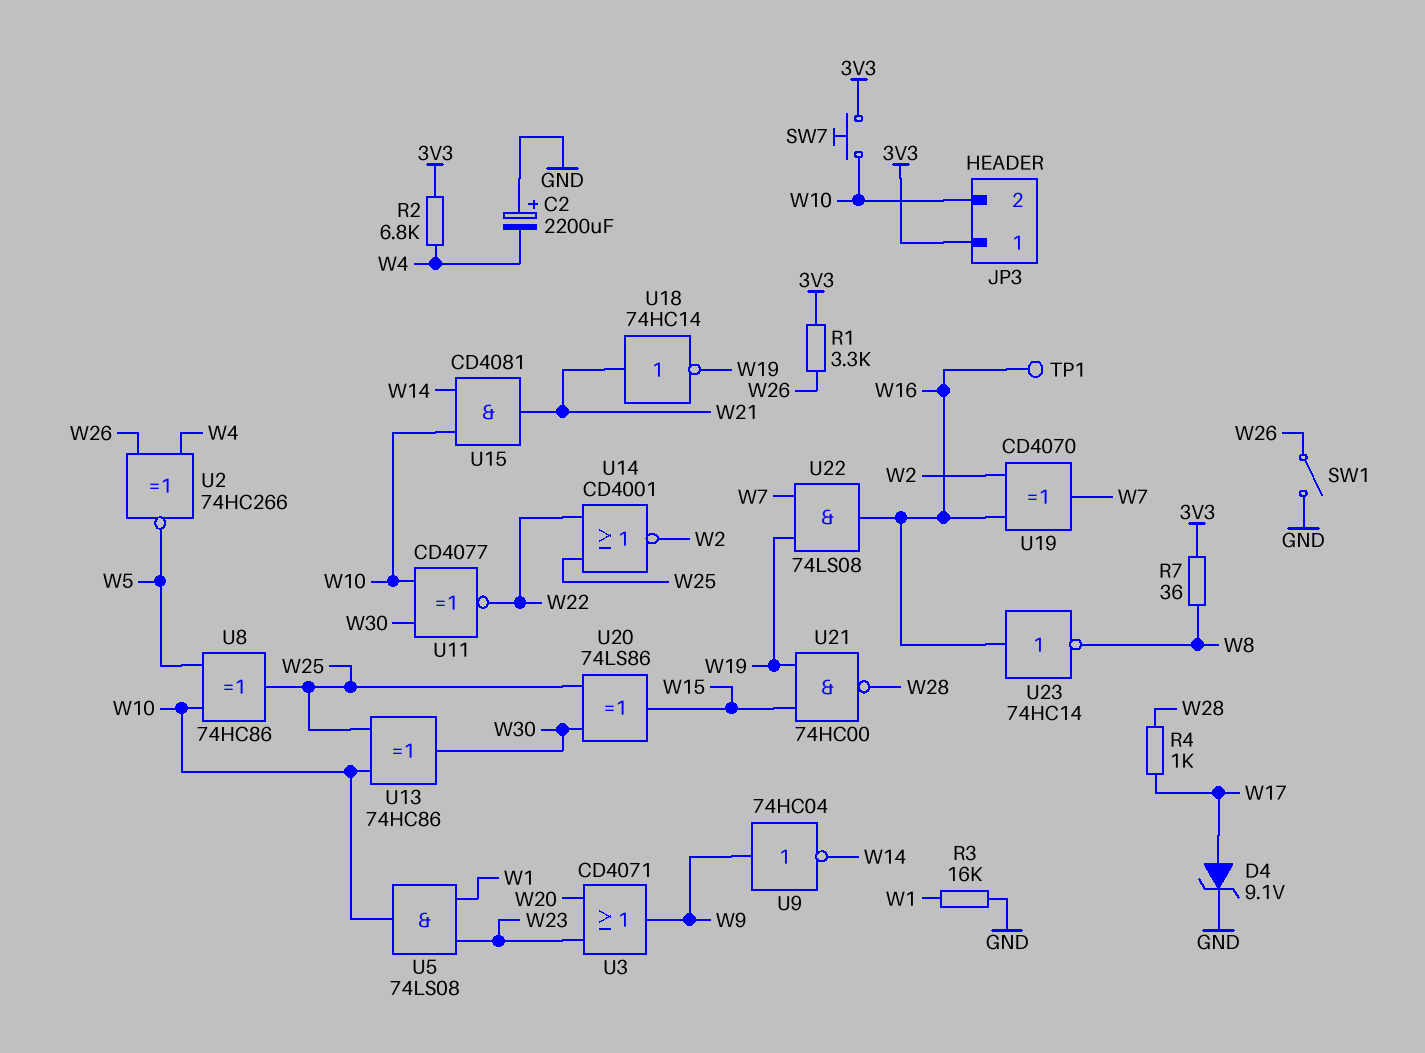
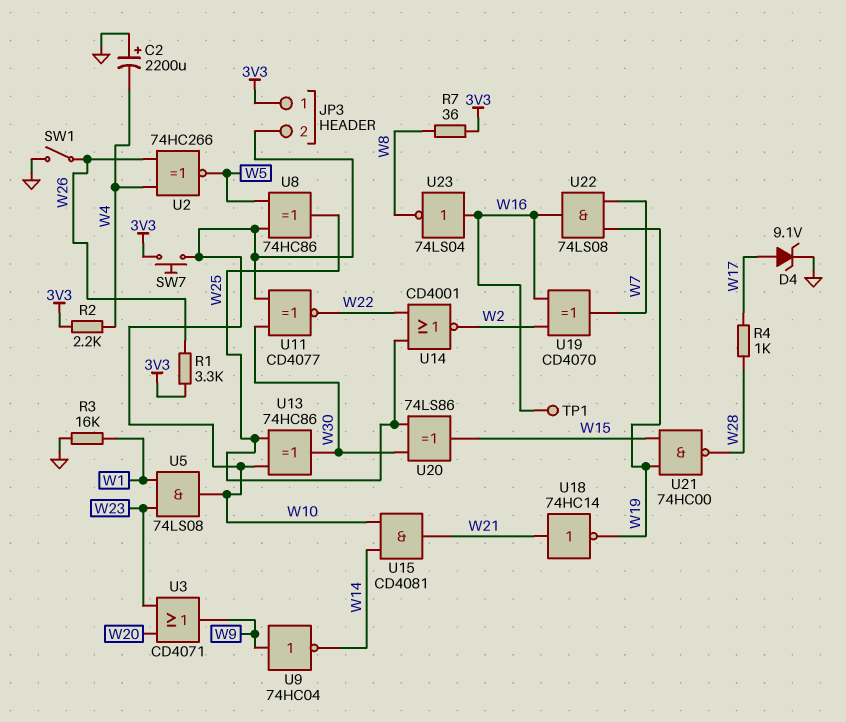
R2: 6.8k (3V3, W4) -> 2.2k (3V3, W4)
U23: NOT 74HC14 (in W16, out W8) -> NOT 74LS04 (in W16, out W8)

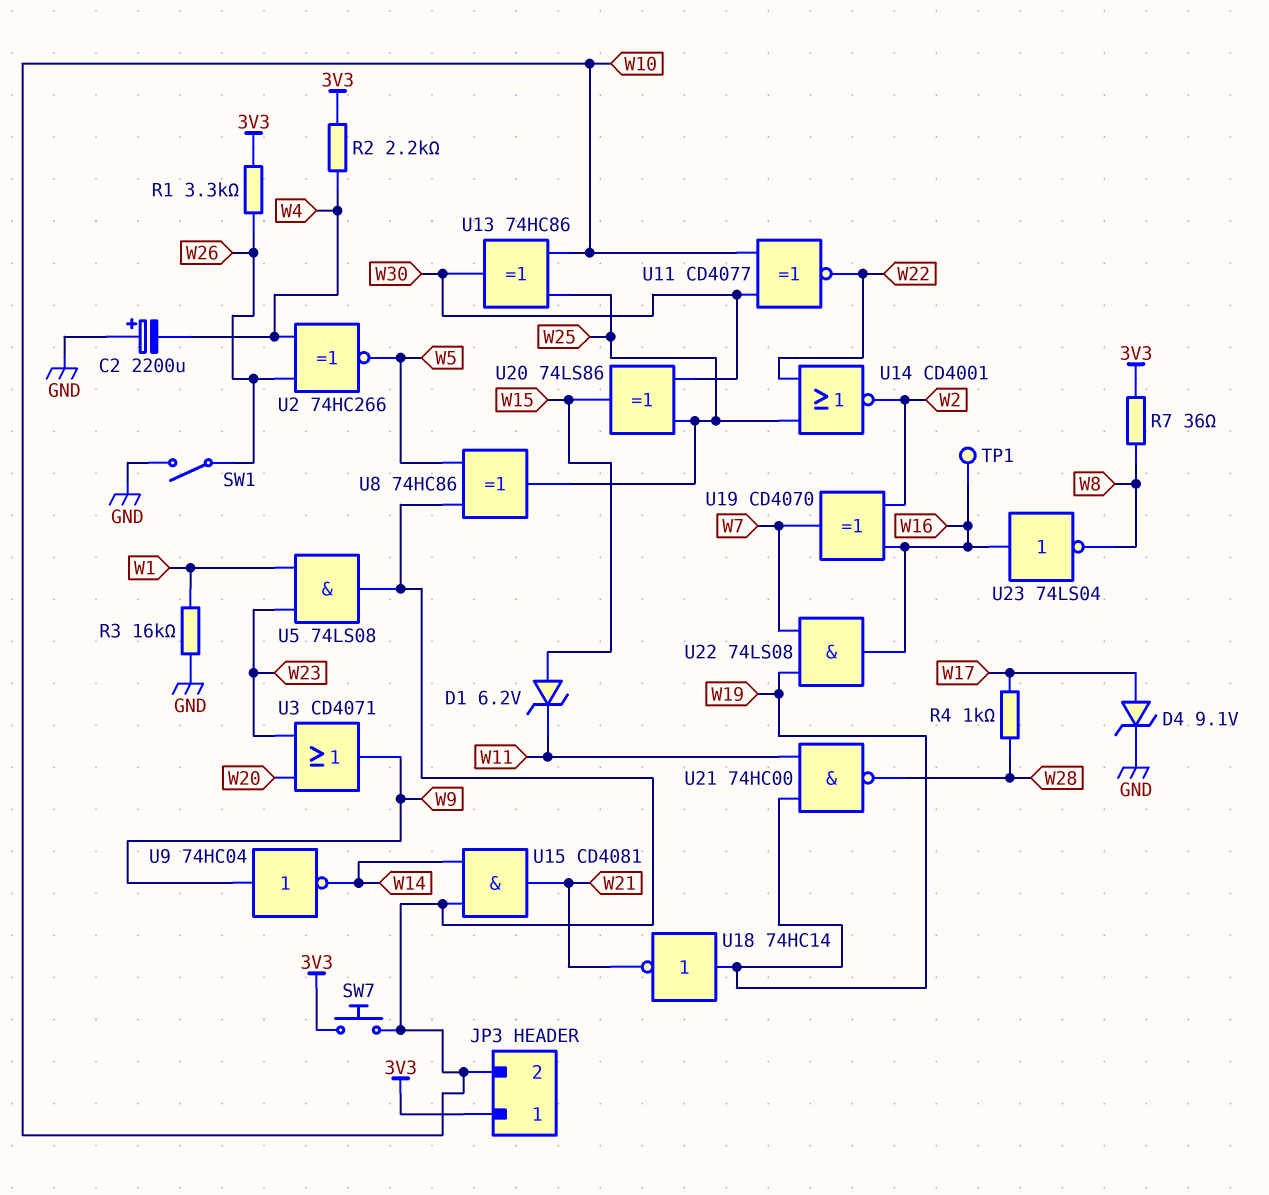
D1: none -> zener 6.2V (A W15, K W11)
U18: NOT 74HC14 (in W21, out W19) -> NOT 74HC14 (in W19, out W21)
U21: NAND 74HC00 (in W15, in W19, out W28) -> NAND 74HC00 (in W11, in W19, out W28)

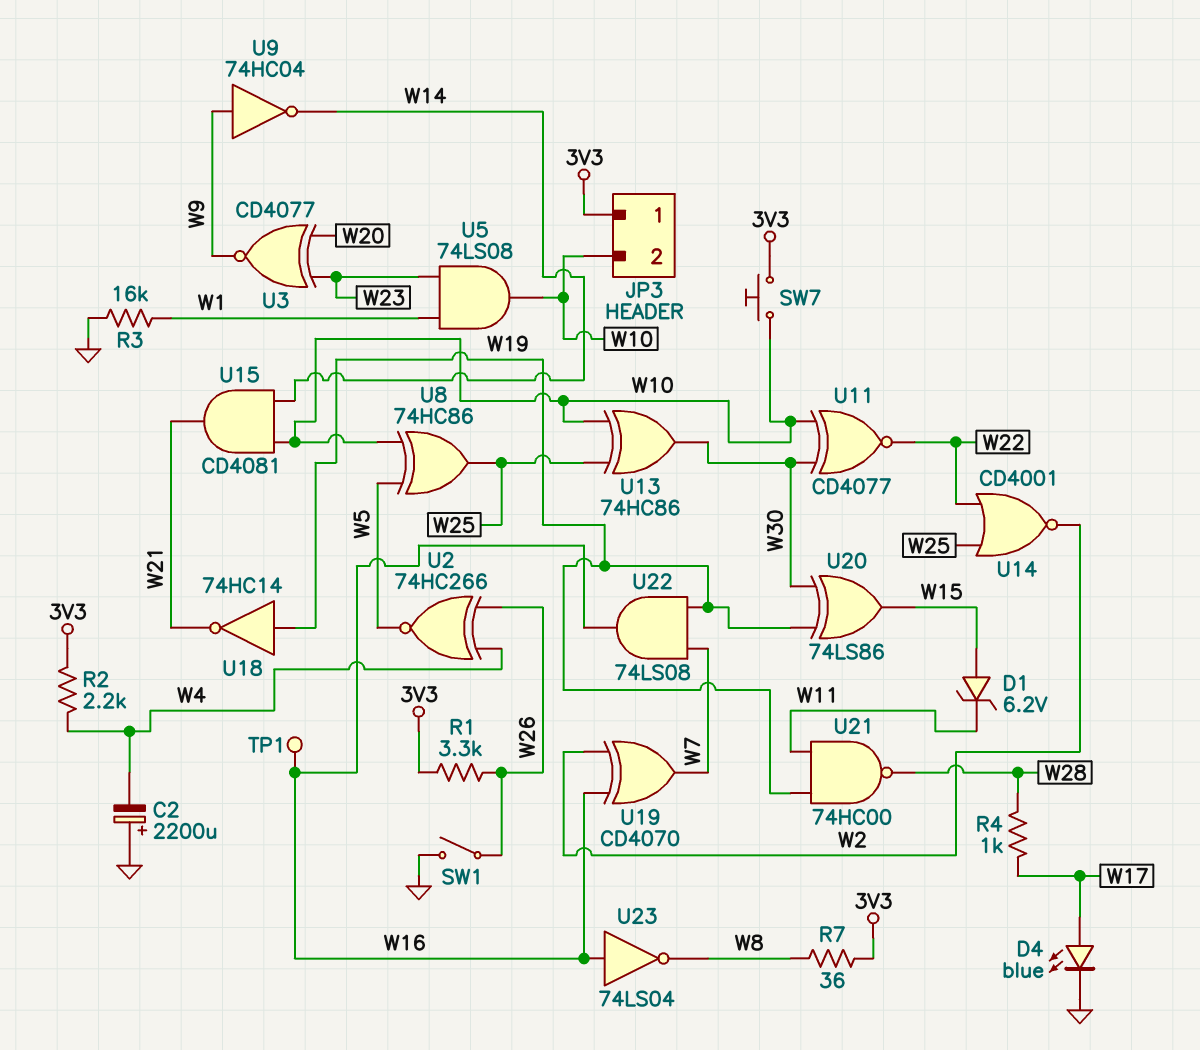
D4: zener 9.1V (A W17, K GND) -> LED blue (A W17, K GND)
U3: OR CD4071 (in W20, in W23, out W9) -> XNOR CD4077 (in W20, in W23, out W9)
U20: XOR 74LS86 (in W25, in W30, out W15) -> XOR 74LS86 (in W19, in W30, out W15)

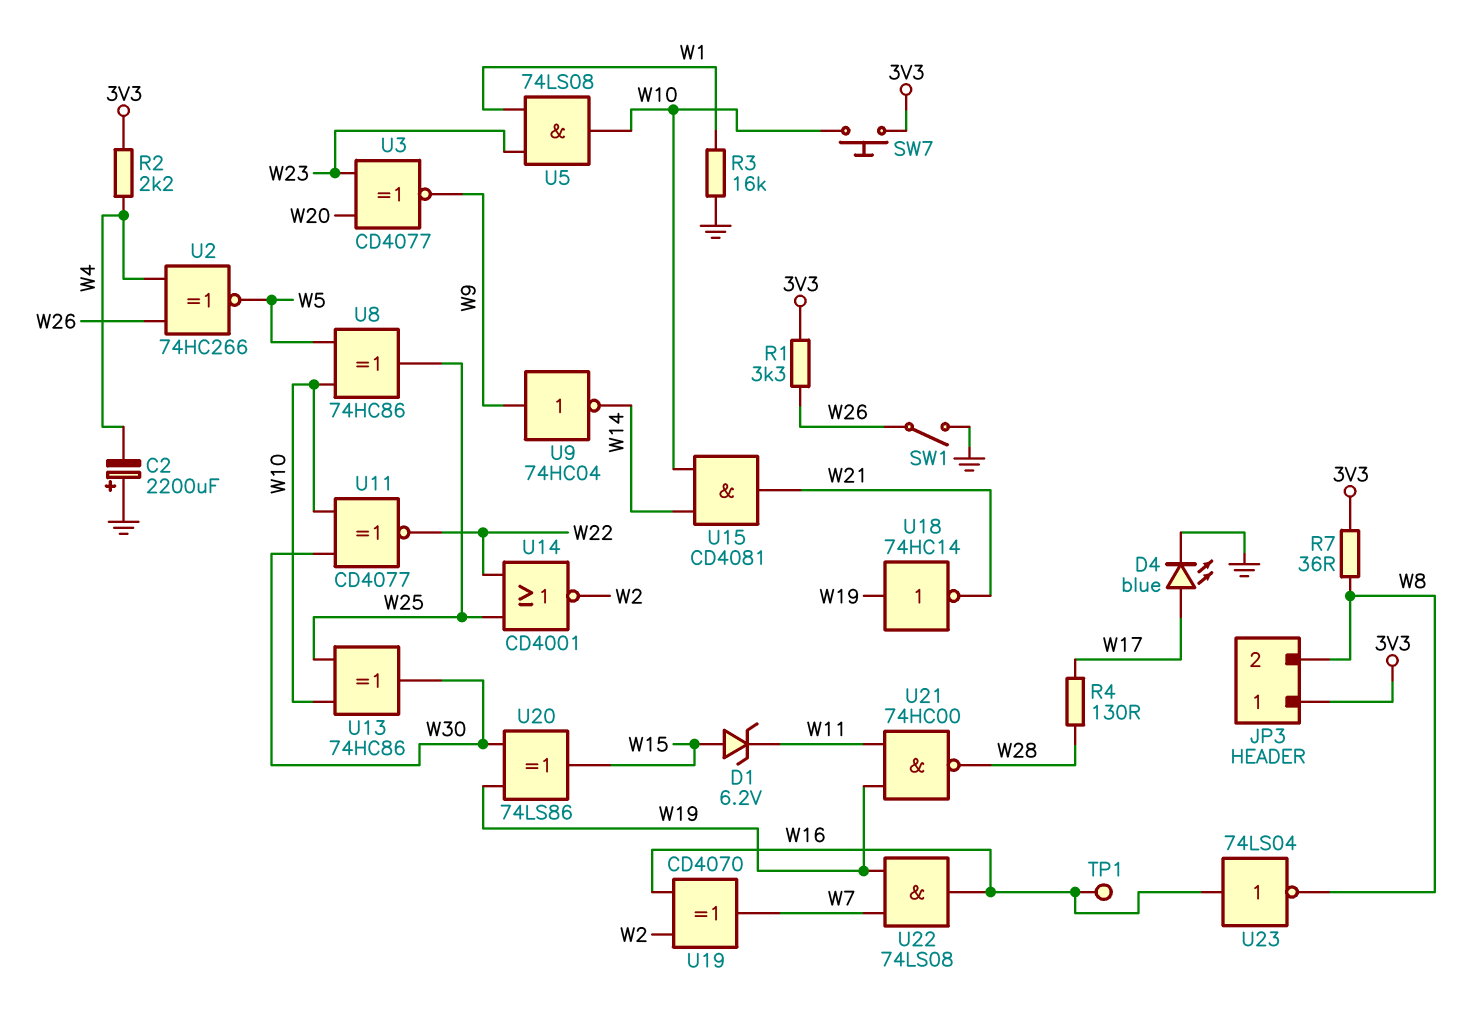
JP3 pin 2: W10 -> W8
R4: 1k (W17, W28) -> 130 (W17, W28)

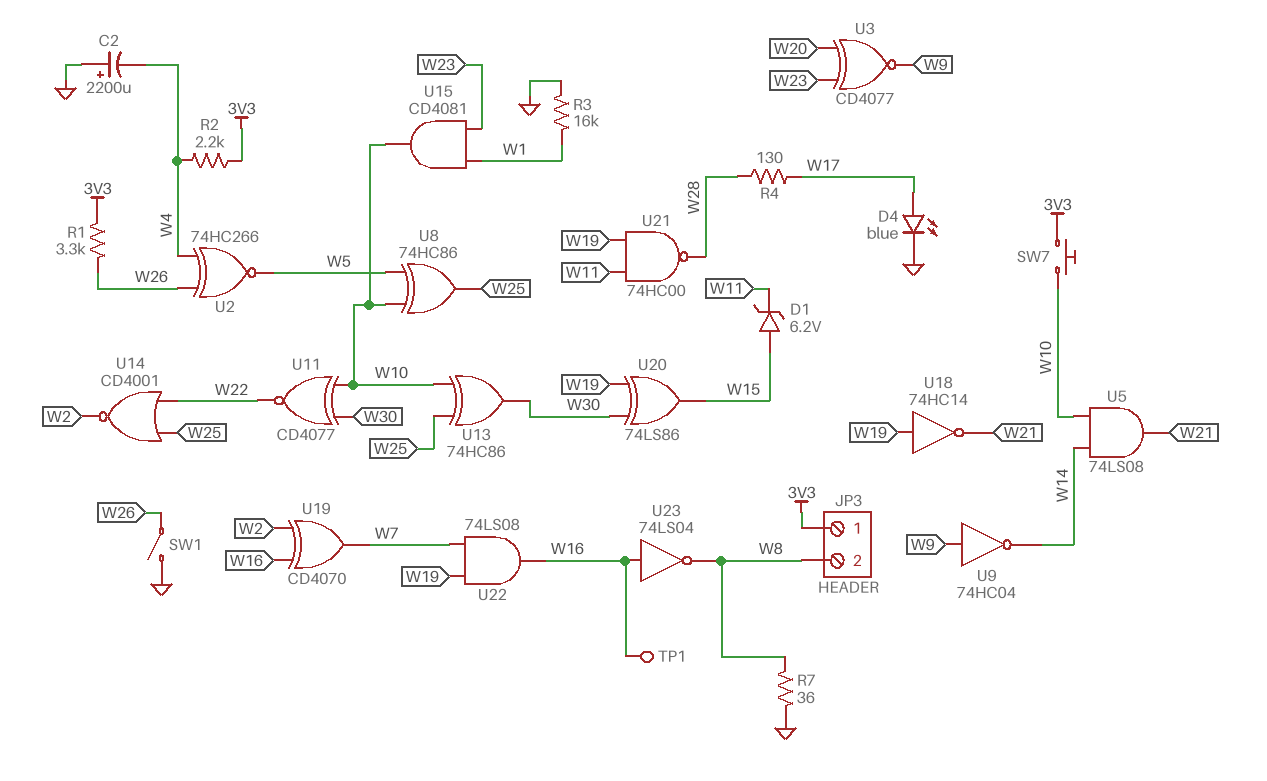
R7: 36 (3V3, W8) -> 36 (GND, W8)
U5: AND 74LS08 (in W1, in W23, out W10) -> AND 74LS08 (in W10, in W14, out W21)
U15: AND CD4081 (in W10, in W14, out W21) -> AND CD4081 (in W1, in W23, out W10)

